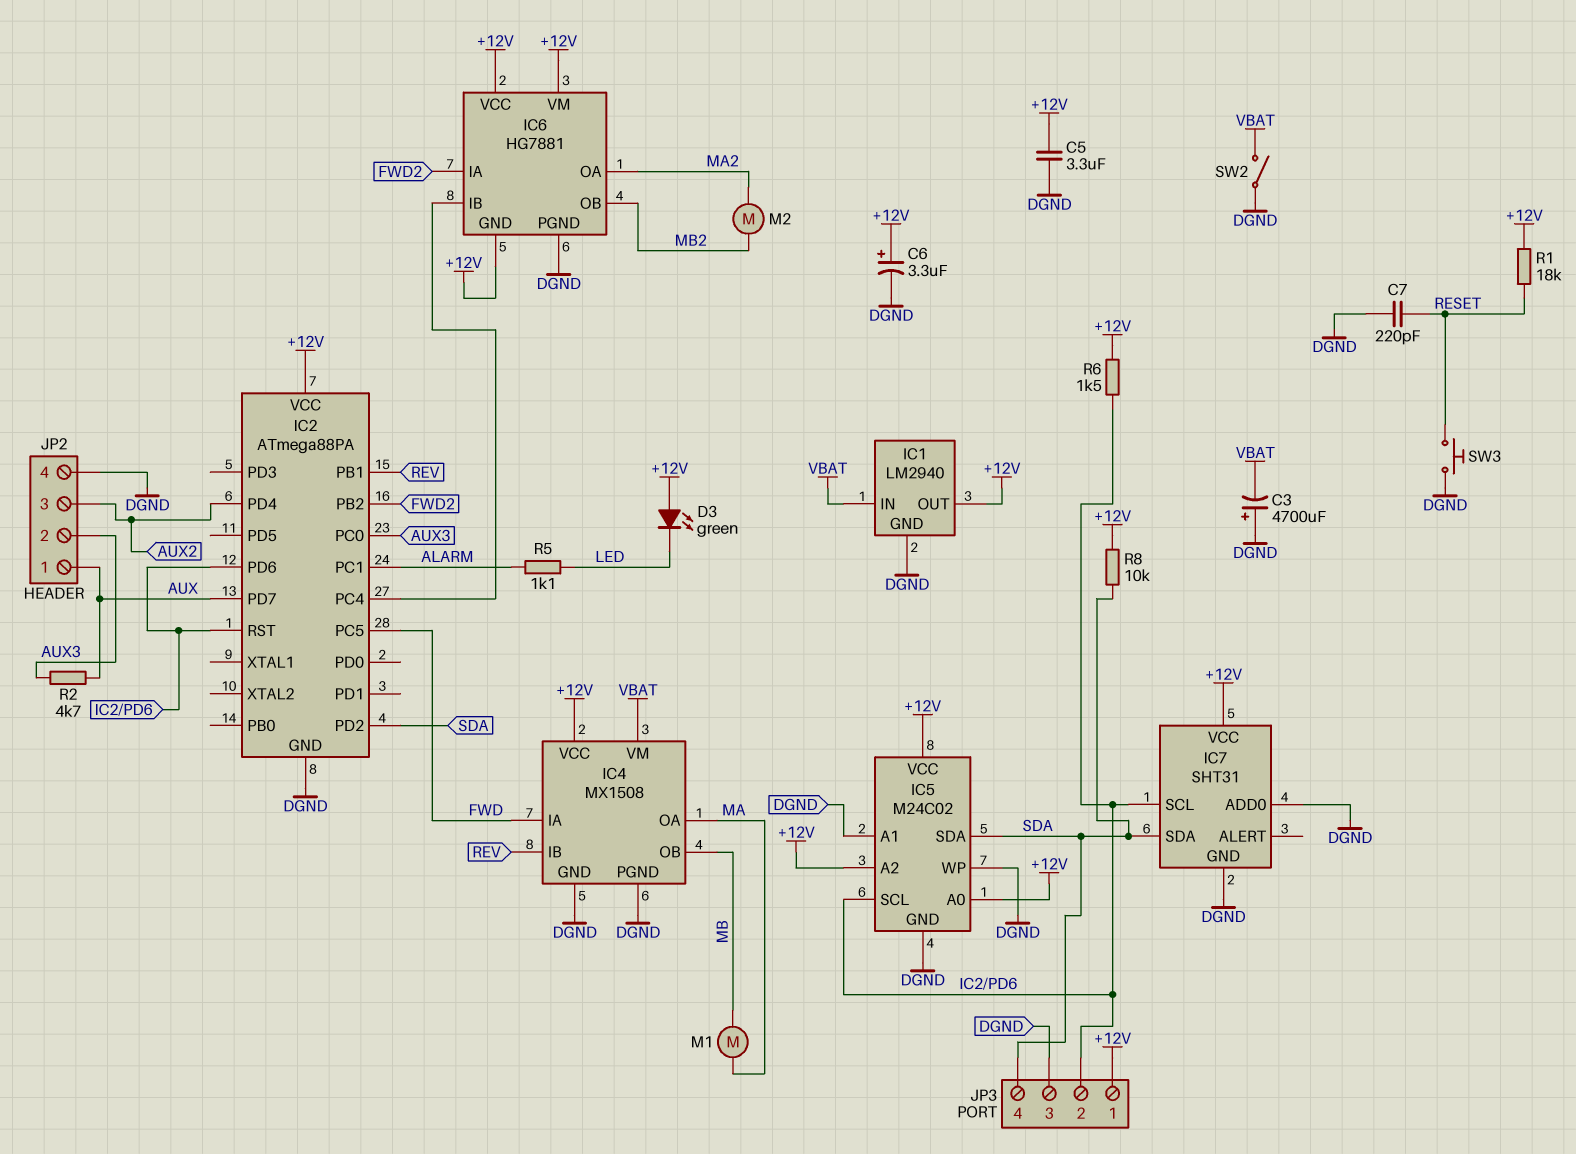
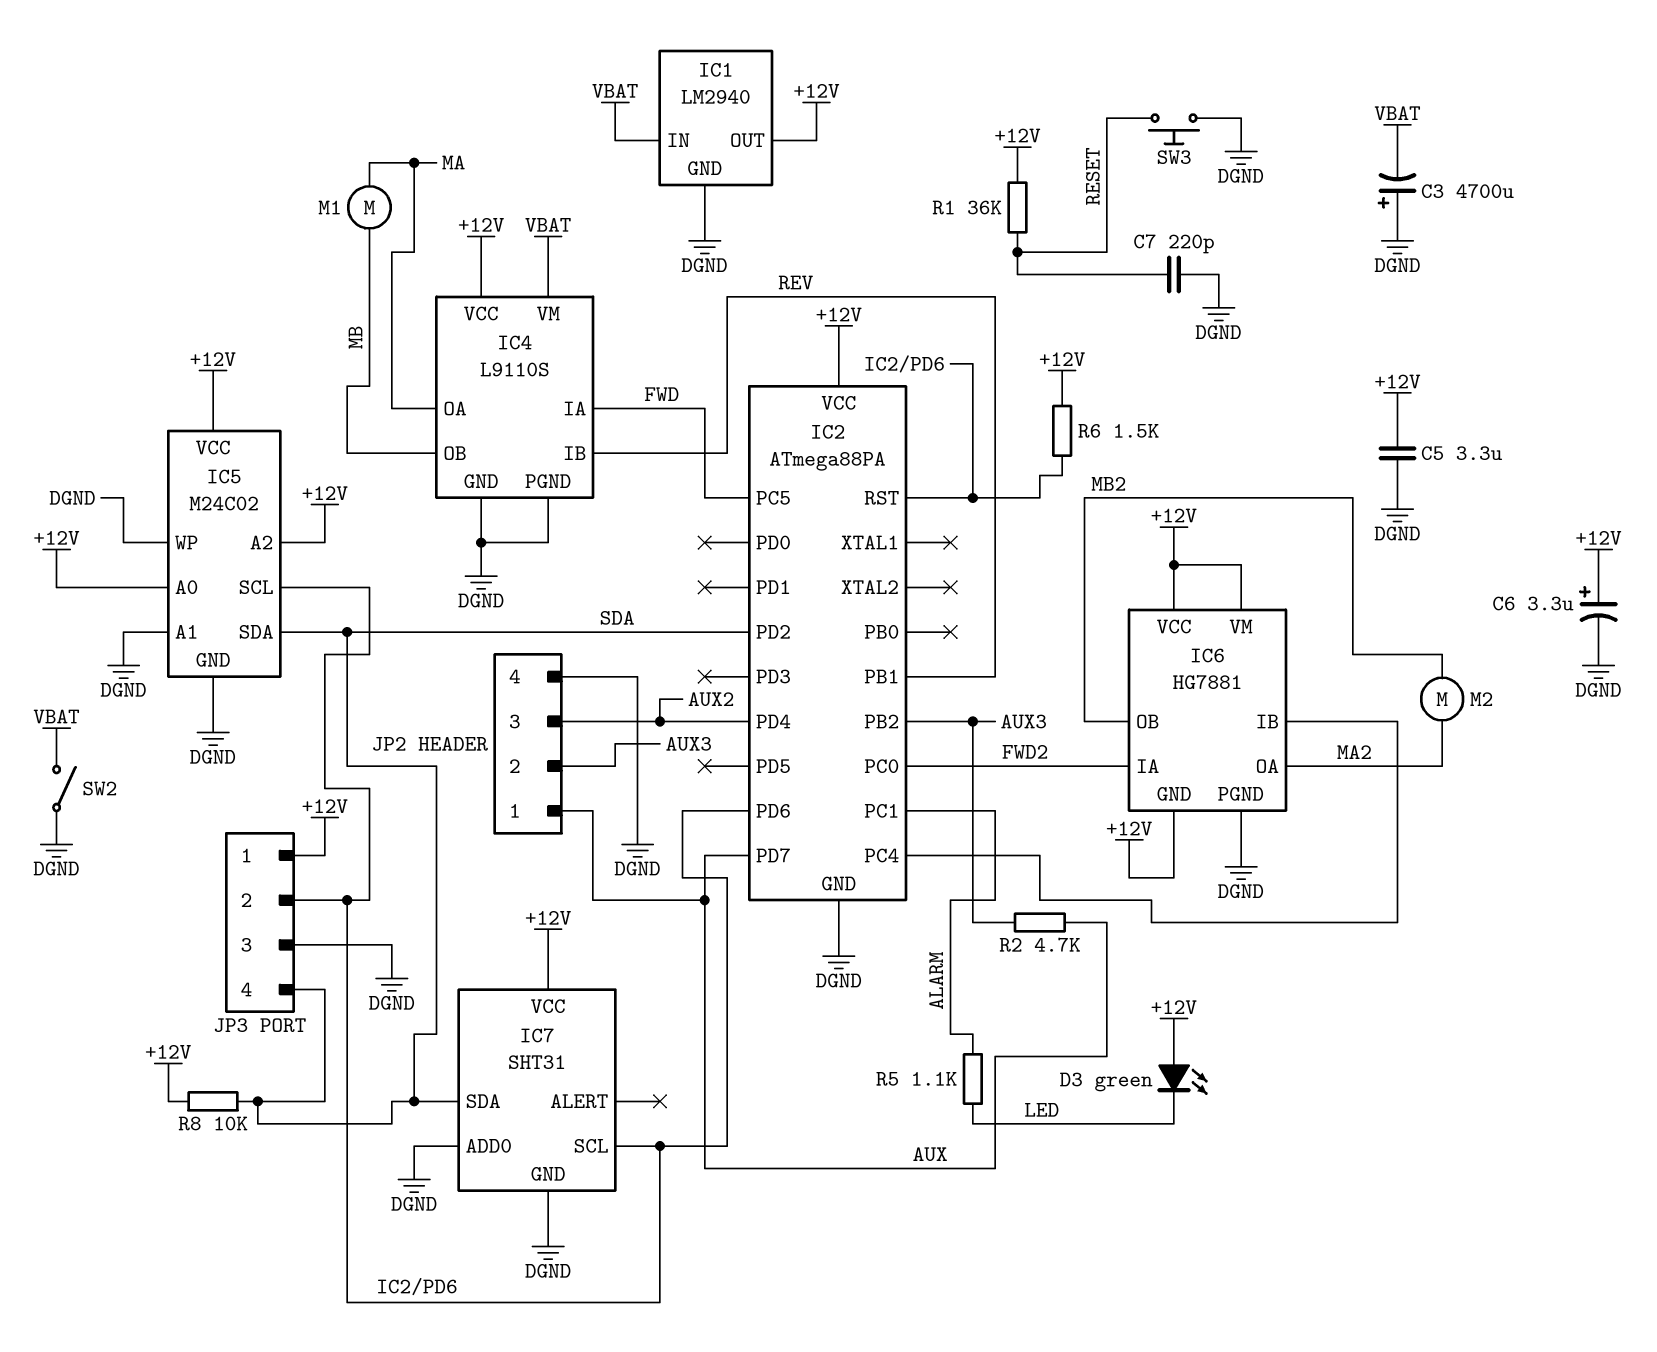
IC2 pin PB2: FWD2 -> AUX3
IC2 pin PC0: AUX3 -> FWD2
IC4: MX1508 -> L9110S
R1: 18k (+12V, RESET) -> 36k (+12V, RESET)

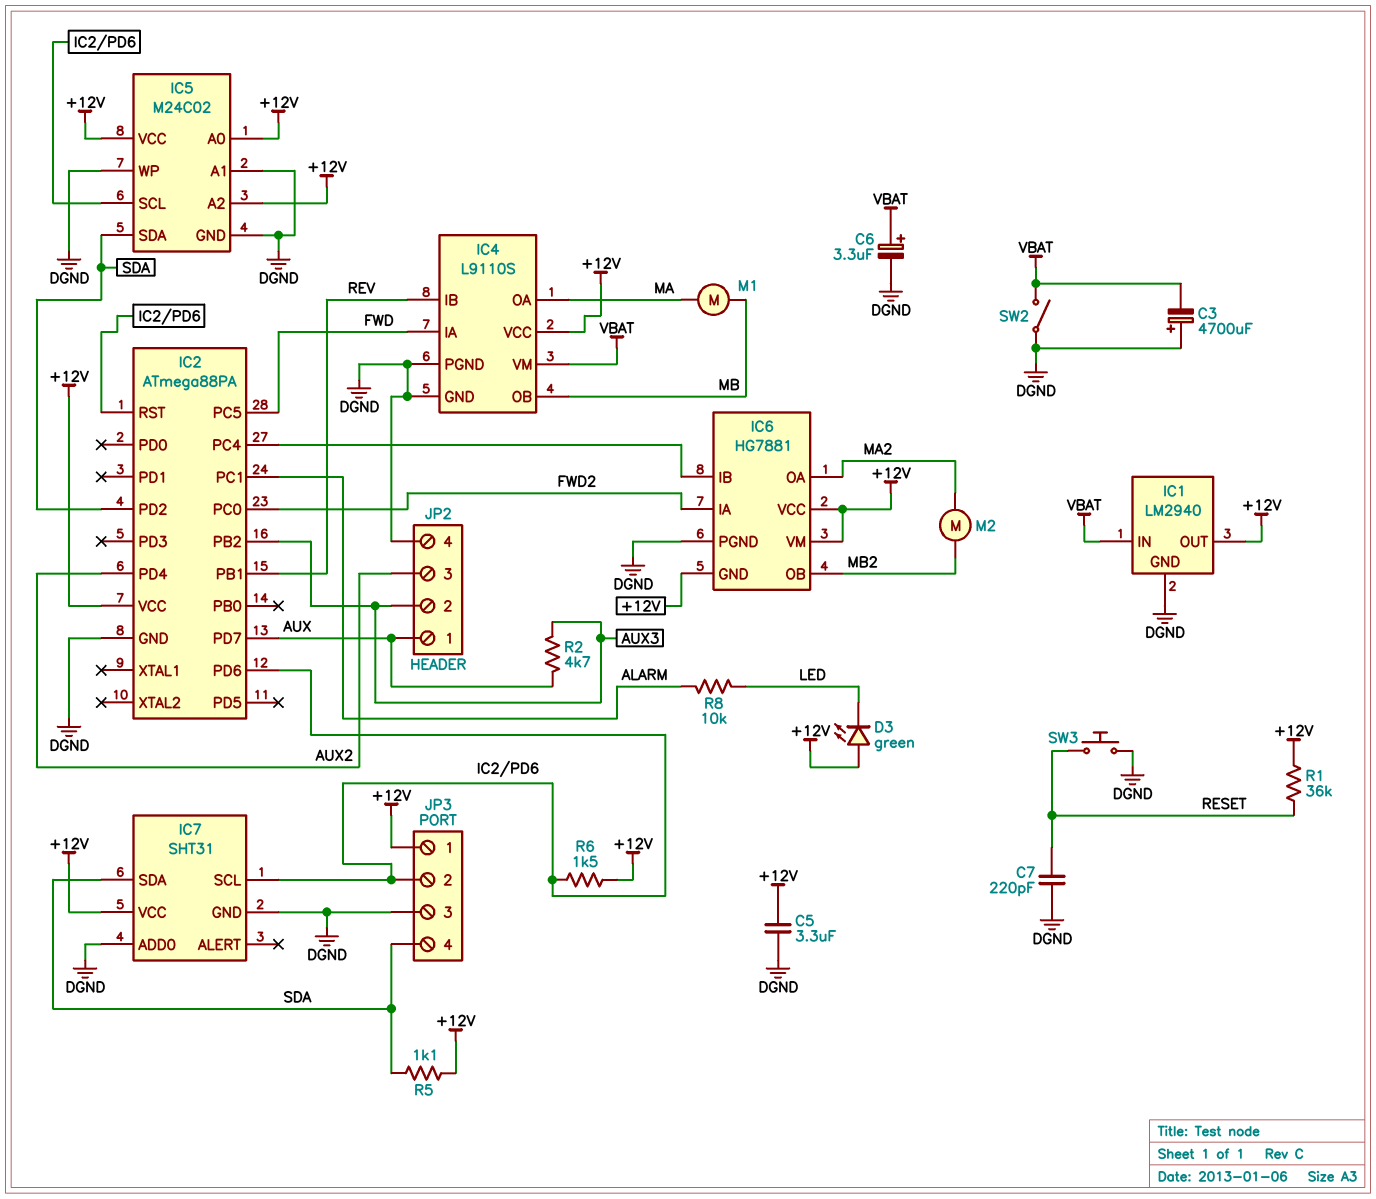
C6: 3.3uF (plus +12V, minus DGND) -> 3.3uF (plus VBAT, minus DGND)
R5: 1.1k (ALARM, LED) -> 1.1k (+12V, SDA)
R8: 10k (+12V, SDA) -> 10k (ALARM, LED)

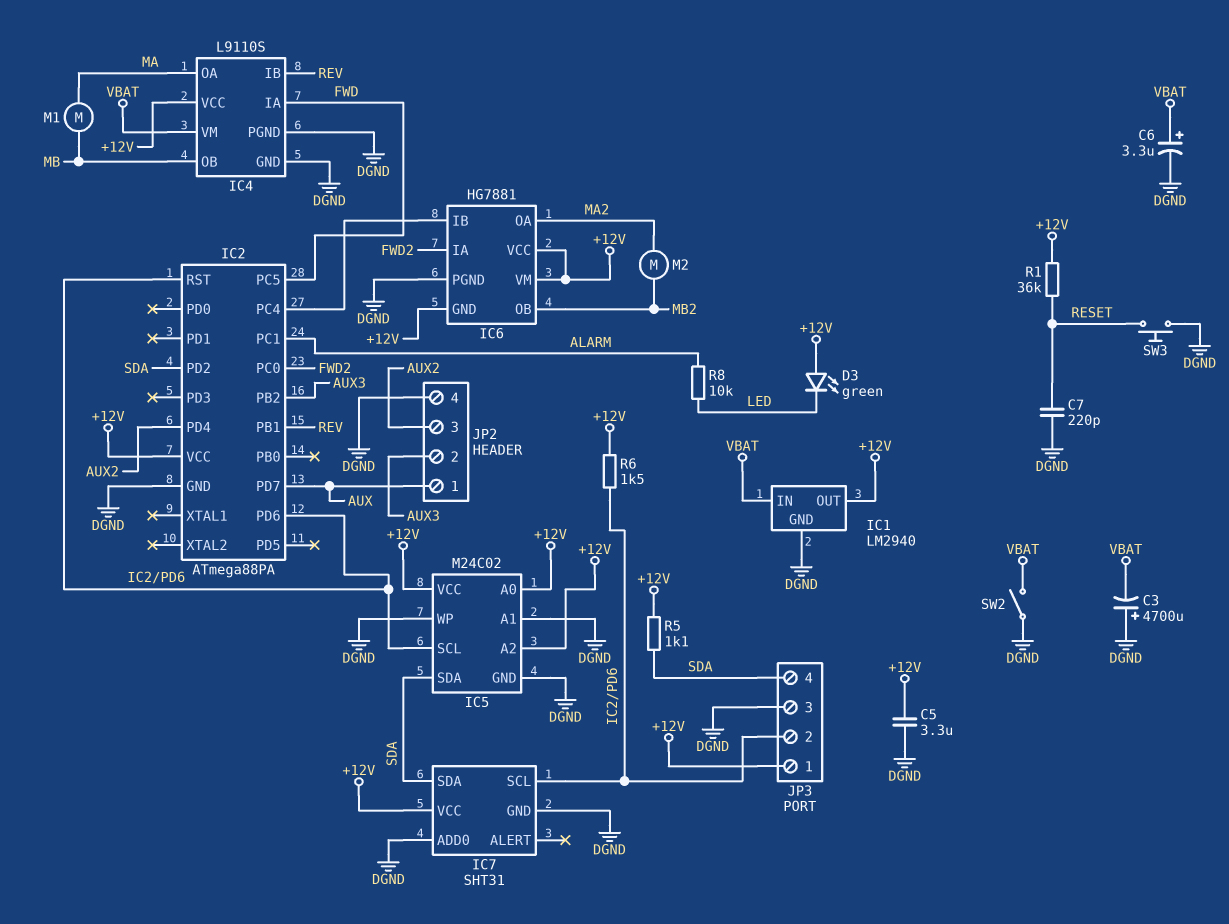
R2: 4.7k (AUX, AUX3) -> none

